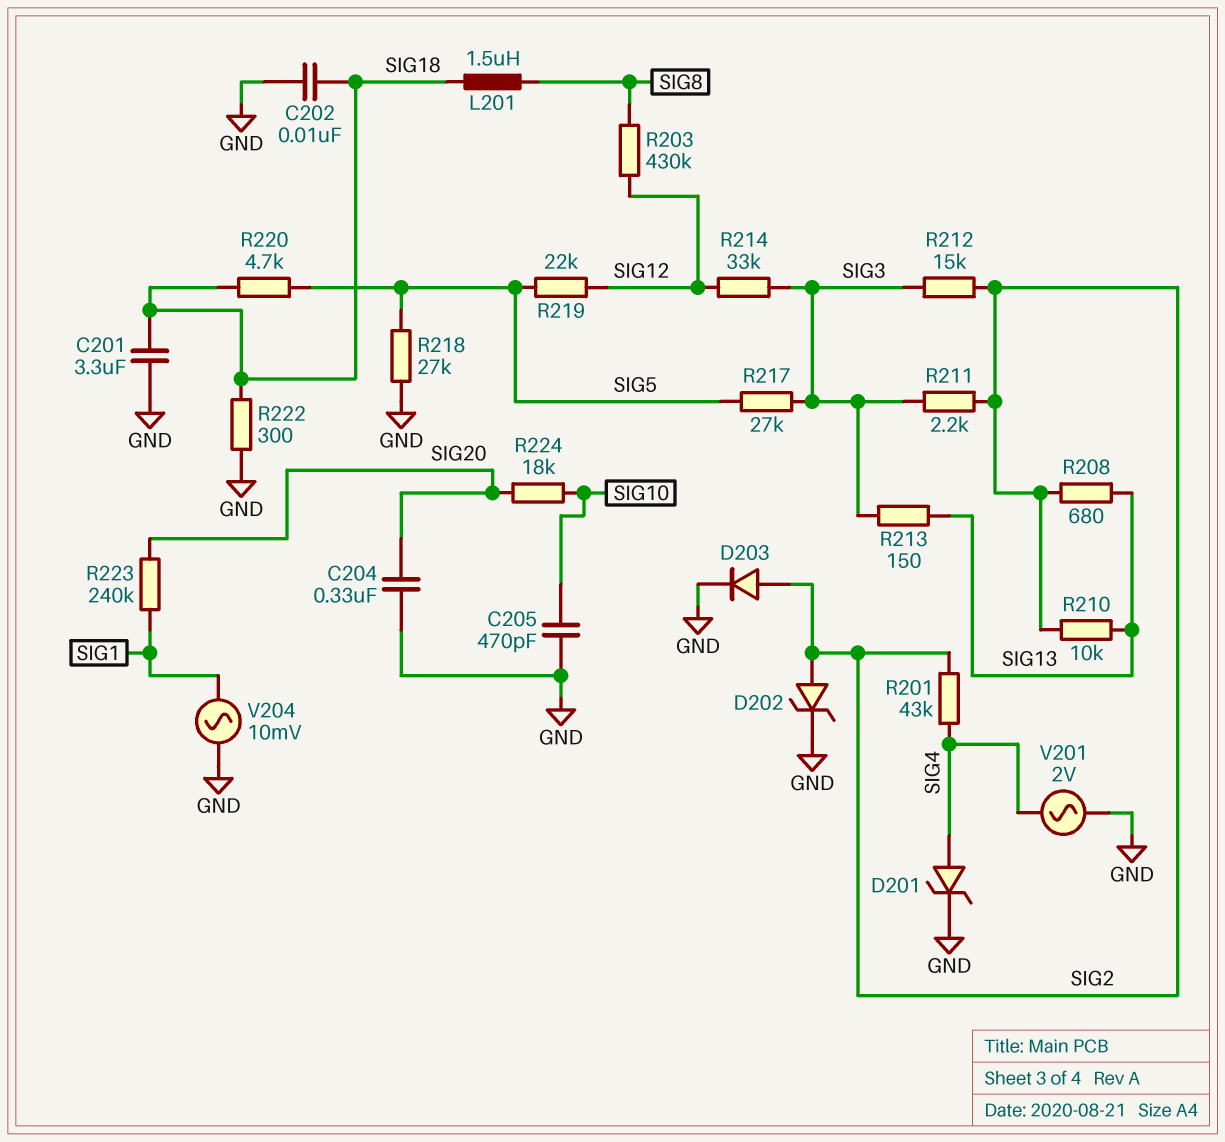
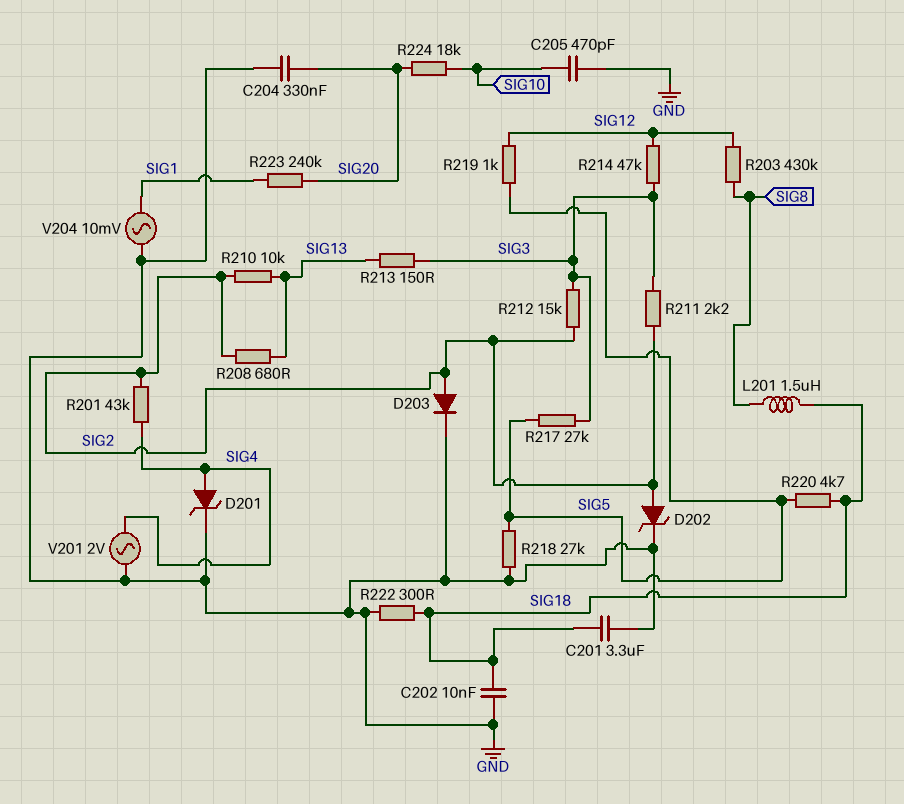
R214: 33k (SIG3, SIG12) -> 47k (SIG3, SIG12)
R219: 22k (SIG5, SIG12) -> 1k (SIG5, SIG12)

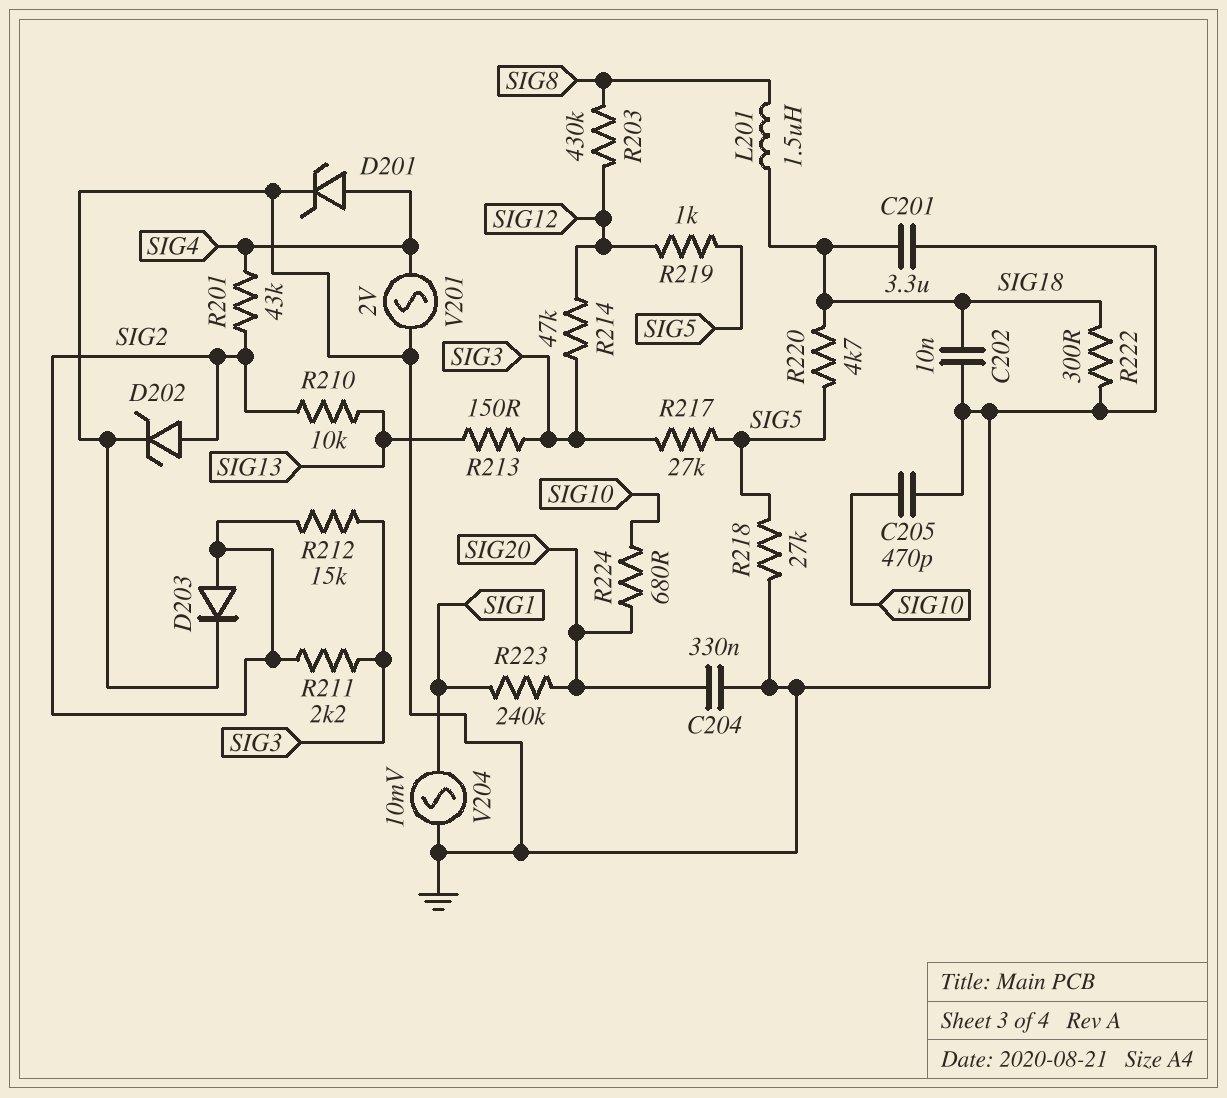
R208: 680 (SIG2, SIG13) -> none
R224: 18k (SIG10, SIG20) -> 680 (SIG10, SIG20)

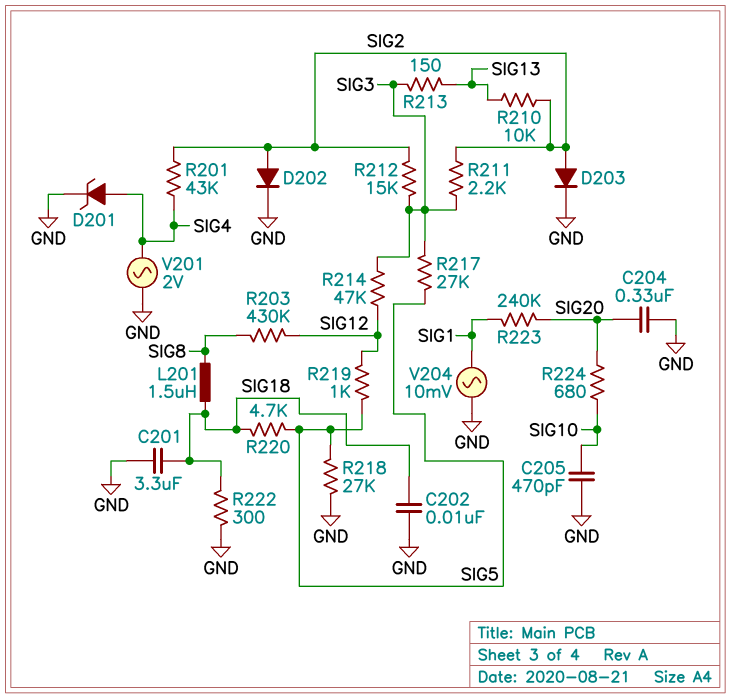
D202: zener (A SIG2, K GND) -> diode (A SIG2, K GND)

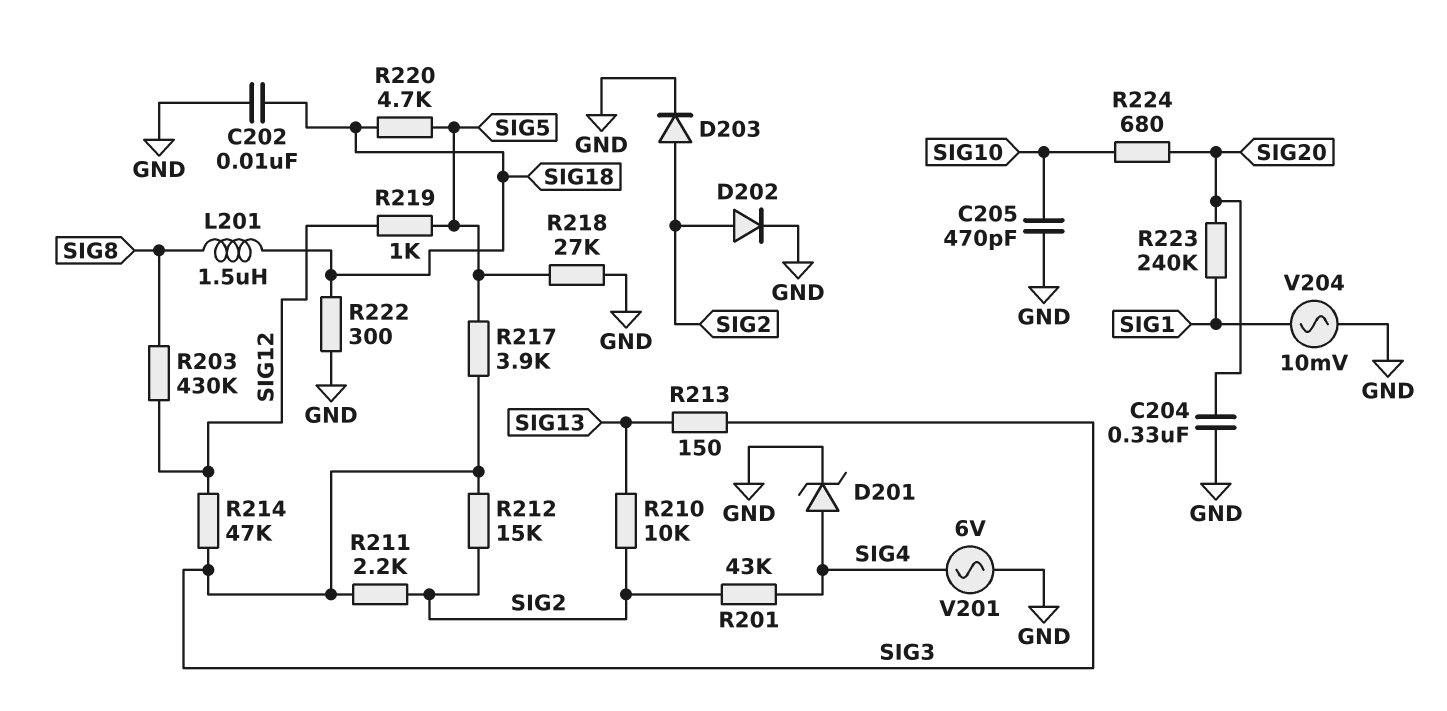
C201: 3.3uF (GND, SIG18) -> none
R217: 27k (SIG3, SIG5) -> 3.9k (SIG3, SIG5)
V201: AC 2V (GND, SIG4) -> AC 6V (GND, SIG4)

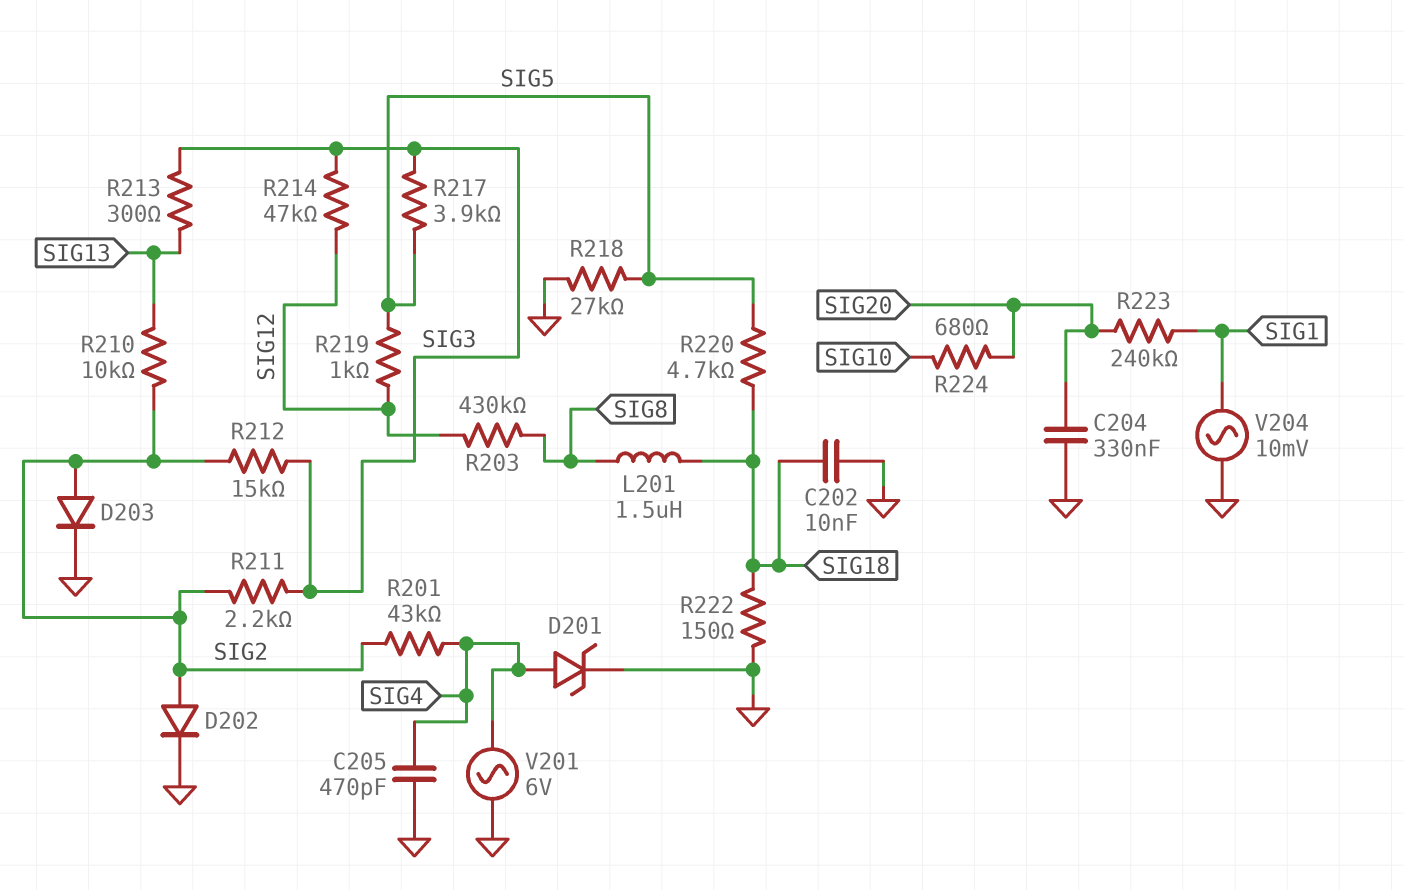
C205: 470pF (GND, SIG10) -> 470pF (GND, SIG4)
R213: 150 (SIG3, SIG13) -> 300 (SIG3, SIG13)
R222: 300 (GND, SIG18) -> 150 (GND, SIG18)

